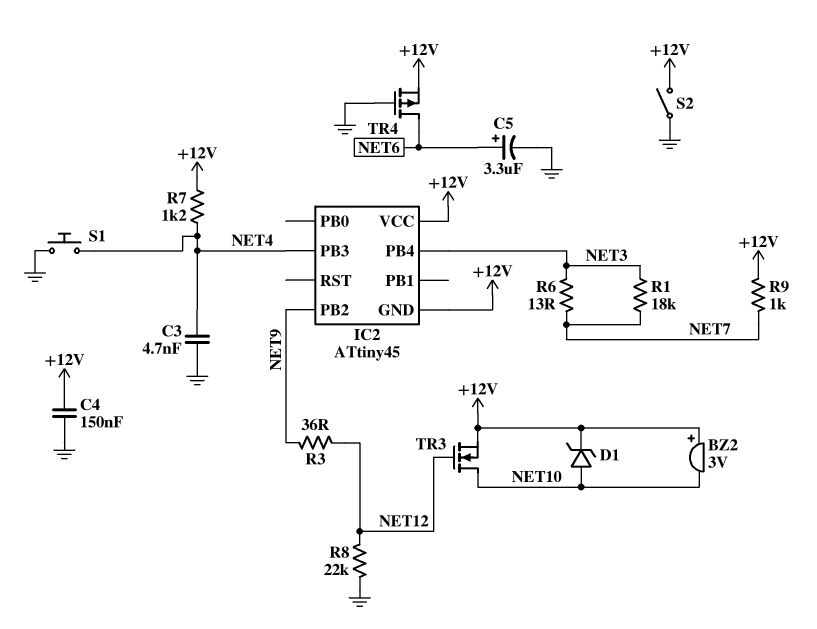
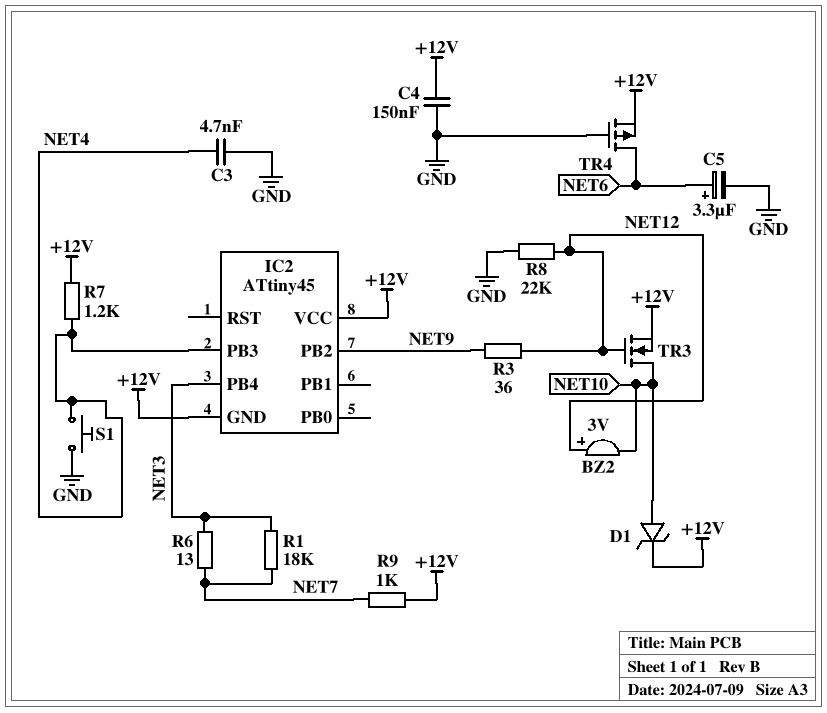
BZ2: buzzer 3V (plus +12V, minus NET10) -> buzzer 3V (plus NET12, minus NET10)
S2: switch (+12V, GND) -> none

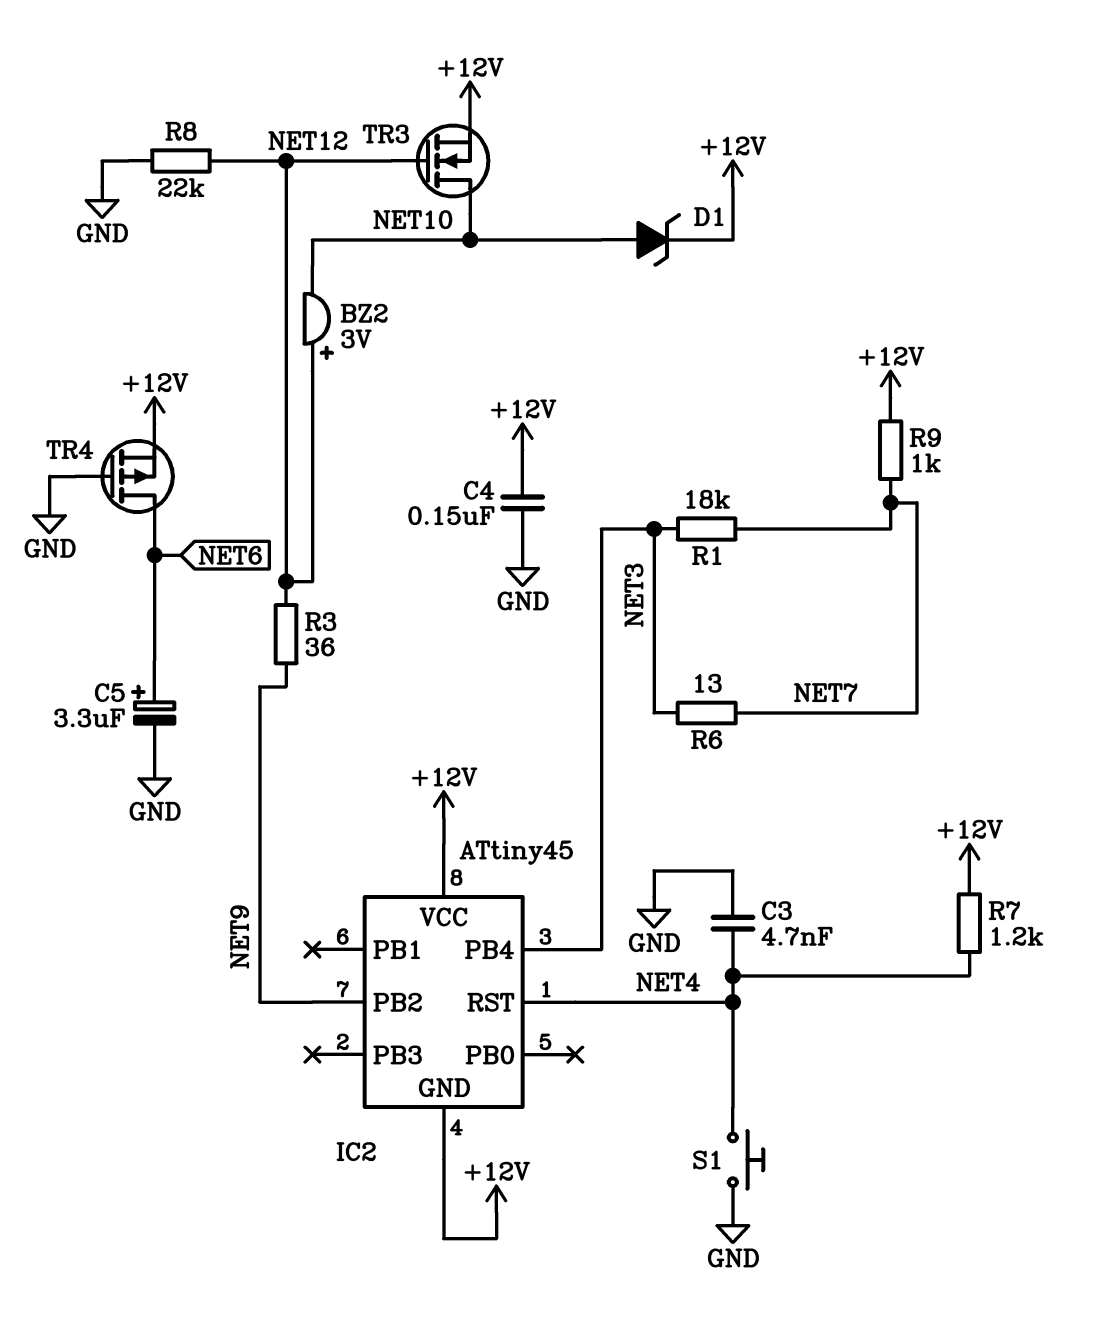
IC2 pin PB3: NET4 -> none
IC2 pin RST: none -> NET4

